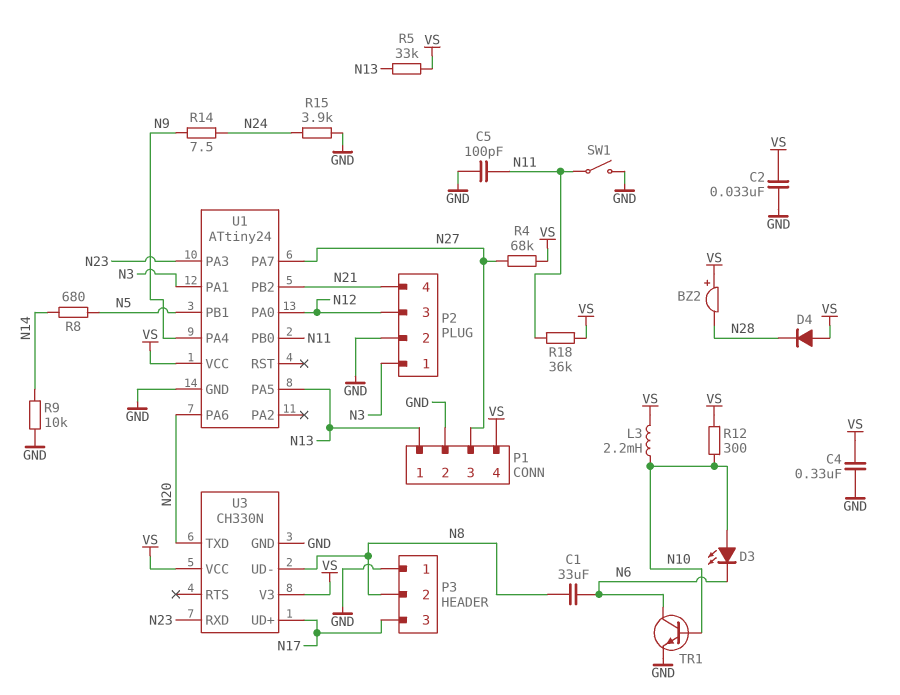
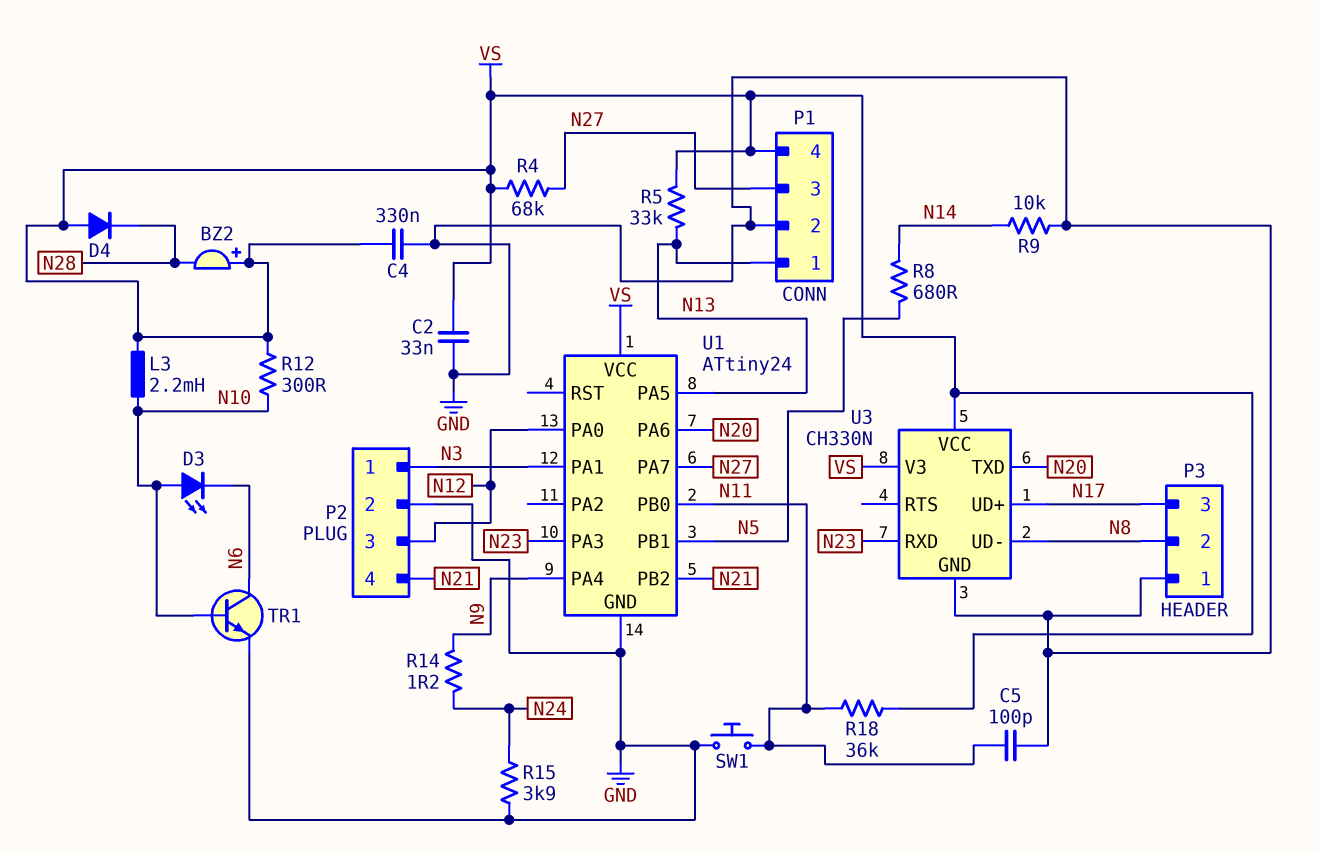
C1: 33uF (N6, N8) -> none
R14: 7.5 (N9, N24) -> 1.2 (N9, N24)
SW1: switch (GND, N11) -> button (GND, N11)

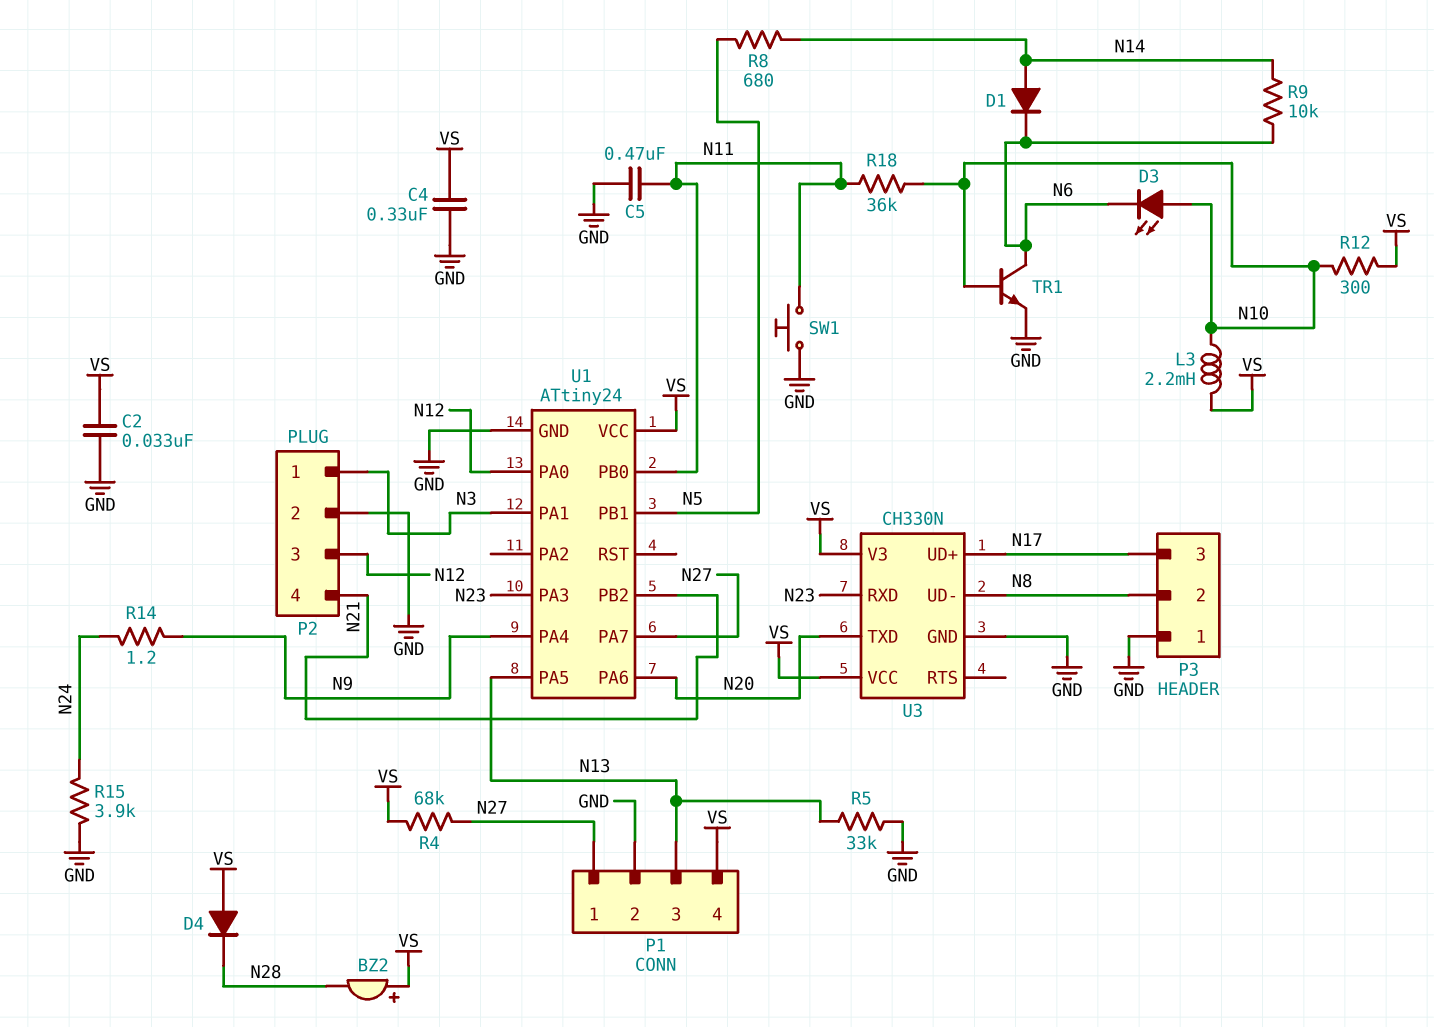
C5: 100pF (GND, N11) -> 470nF (GND, N11)
D1: none -> diode (A N14, K N6)
P1 pin 1: N13 -> N27
P1 pin 3: N27 -> N13
R5: 33k (N13, VS) -> 33k (GND, N13)
R9: 10k (GND, N14) -> 10k (N6, N14)
R18: 36k (N11, VS) -> 36k (N10, N11)

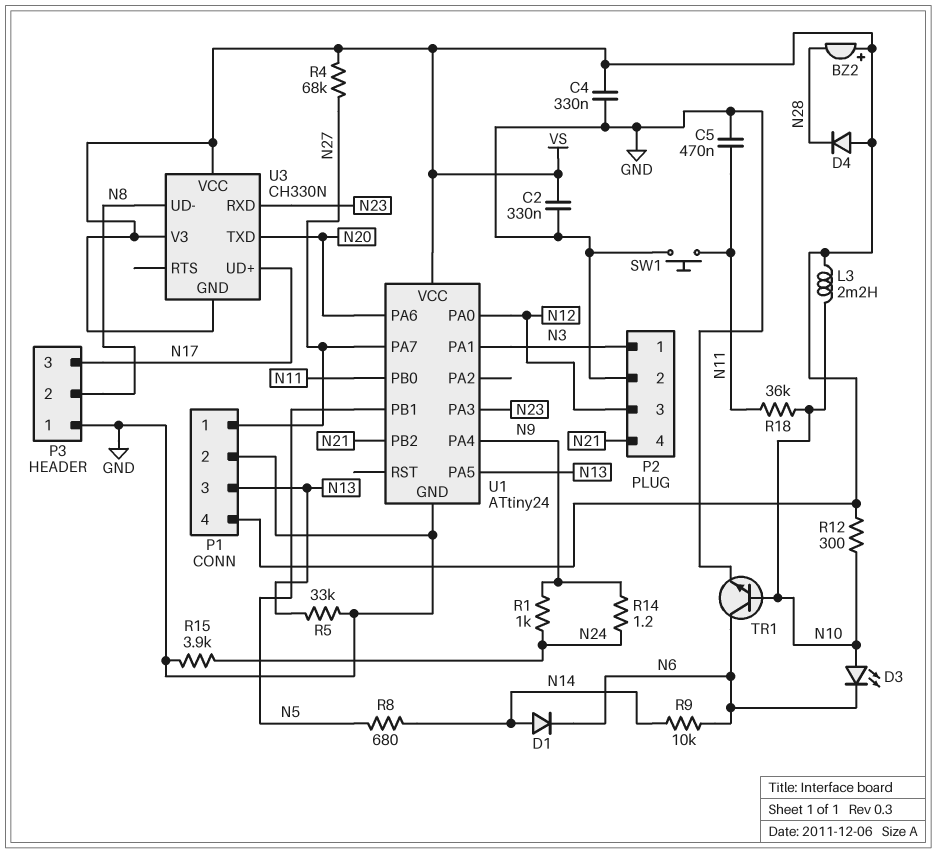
C2: 33nF (GND, VS) -> 330nF (GND, VS)
R1: none -> 1k (N9, N24)
U3 pin GND: GND -> VS

